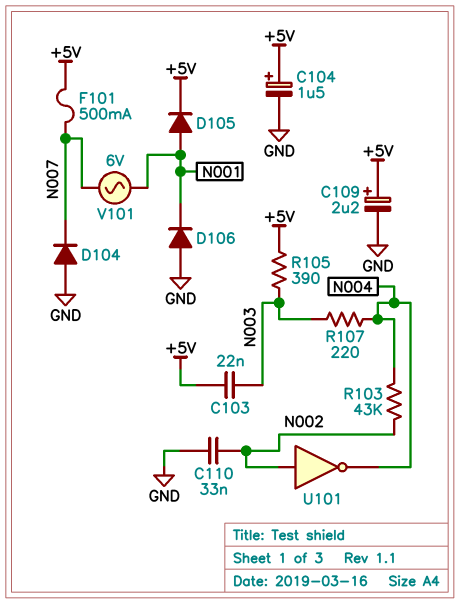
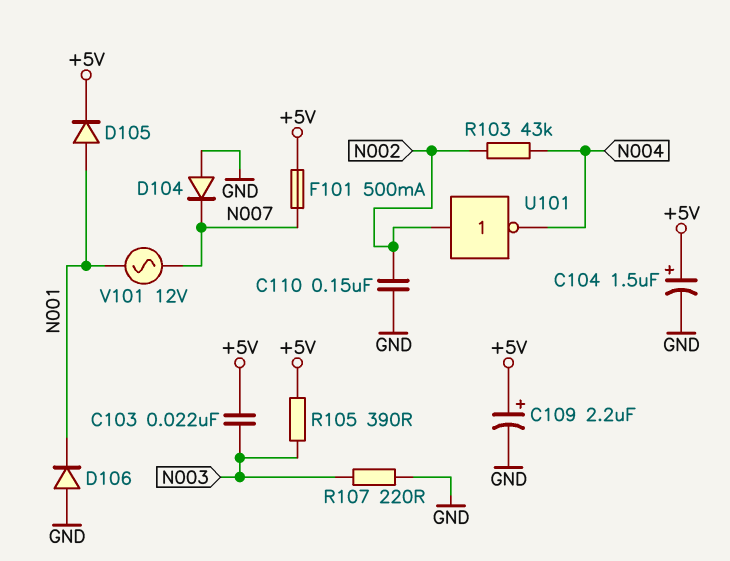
C110: 33nF (GND, N002) -> 150nF (GND, N002)
R107: 220 (N003, N004) -> 220 (GND, N003)
V101: AC 6V (N001, N007) -> AC 12V (N001, N007)

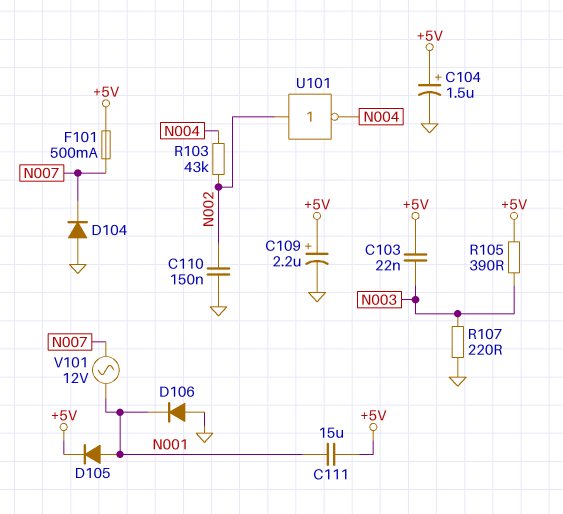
C111: none -> 15uF (+5V, N001)

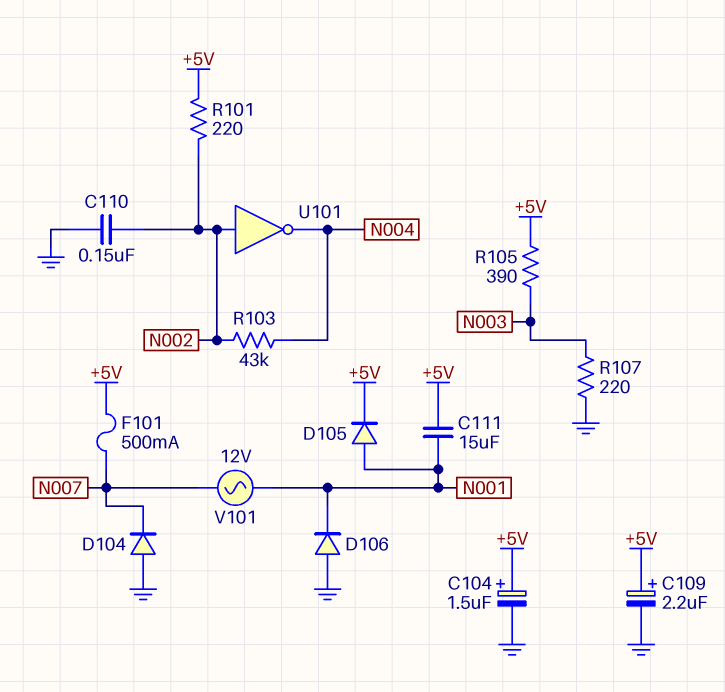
C103: 22nF (+5V, N003) -> none
R101: none -> 220 (+5V, N002)

